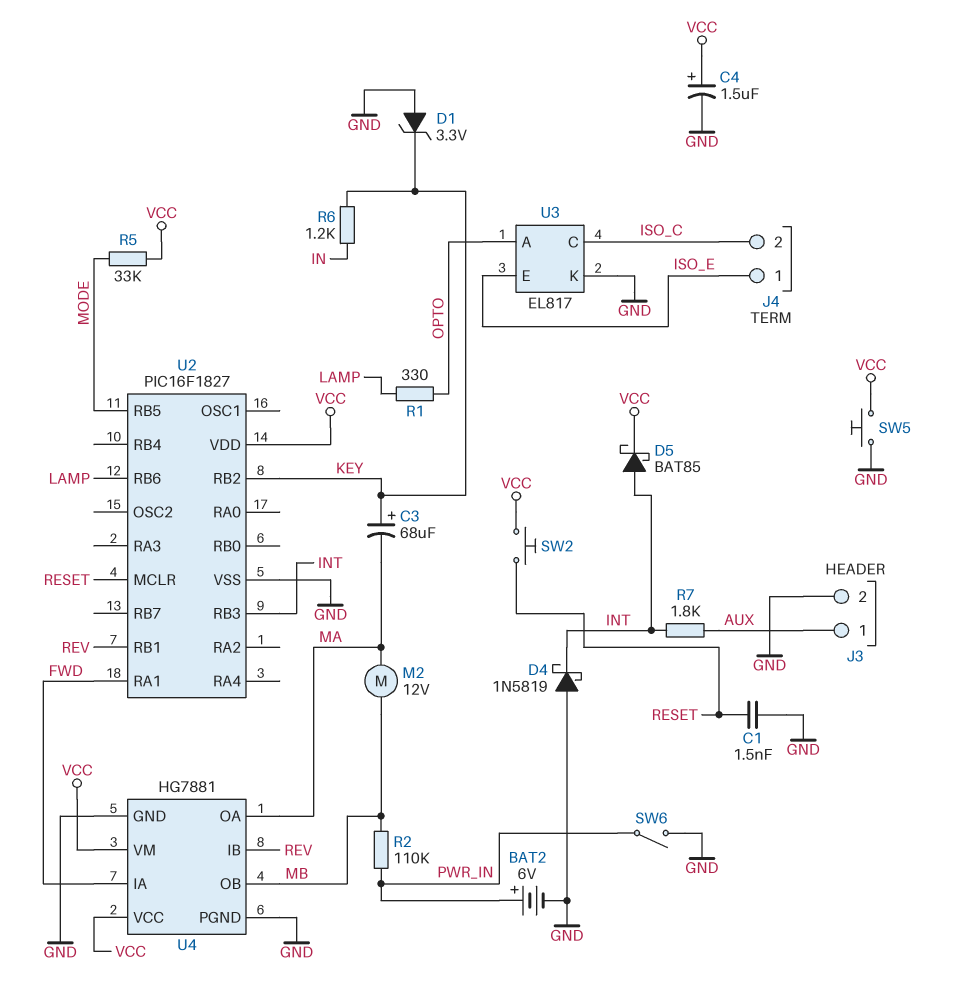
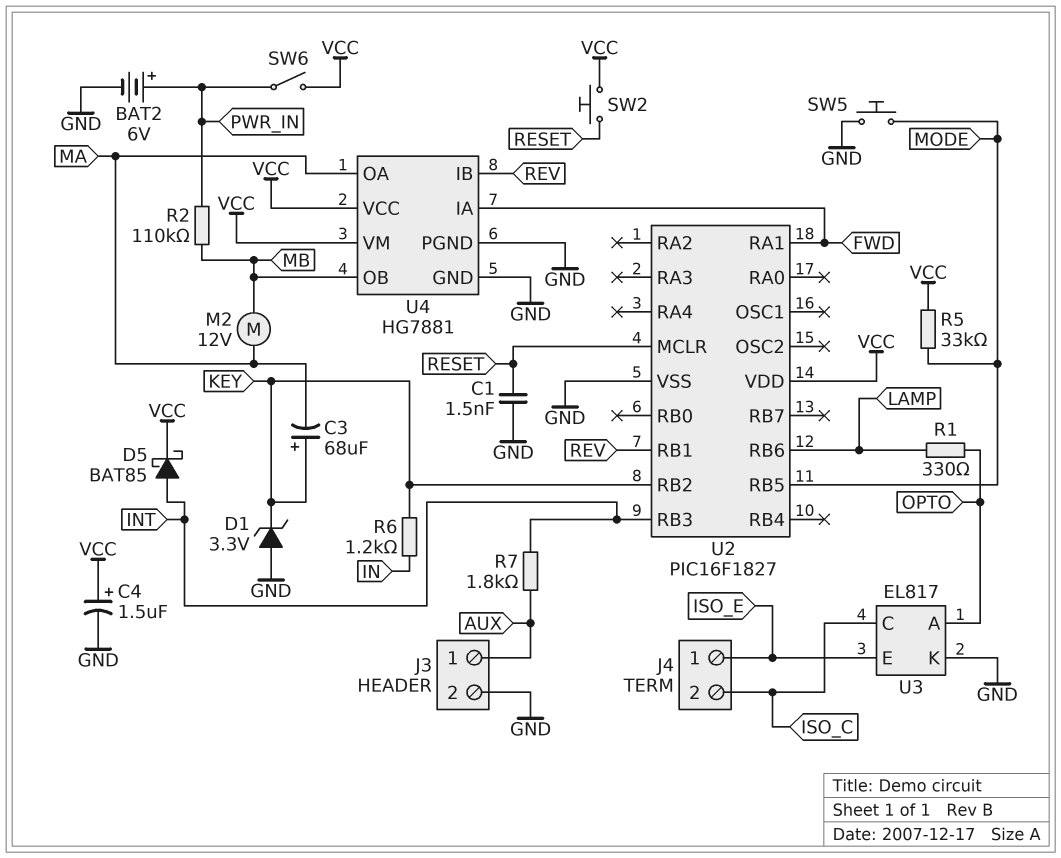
D4: schottky 1N5819 (A GND, K INT) -> none
SW5: button (GND, VCC) -> button (GND, MODE)
SW6: switch (GND, PWR_IN) -> switch (PWR_IN, VCC)

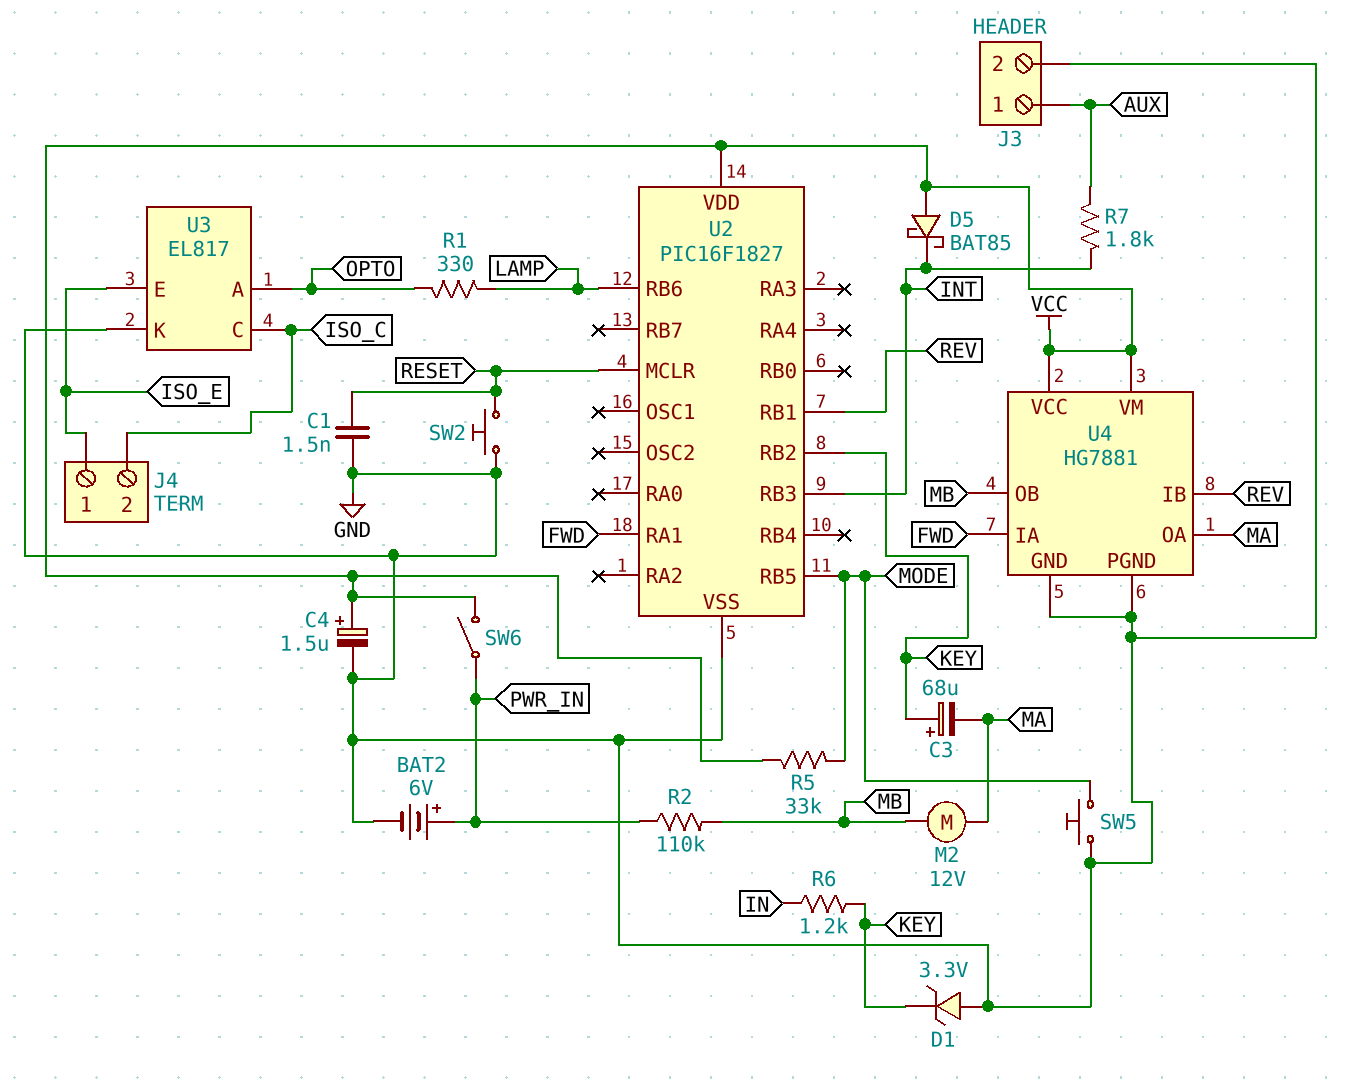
D5: schottky BAT85 (A INT, K VCC) -> schottky BAT85 (A VCC, K INT)
SW2: button (RESET, VCC) -> button (GND, RESET)

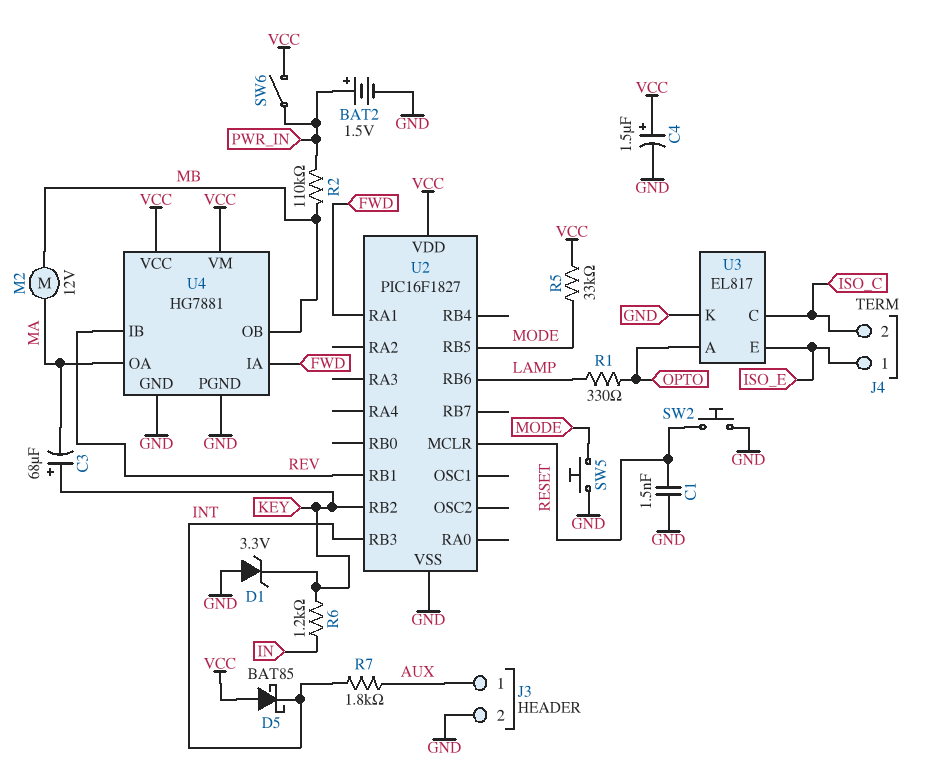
BAT2: 6V (plus PWR_IN, minus GND) -> 1.5V (plus PWR_IN, minus GND)

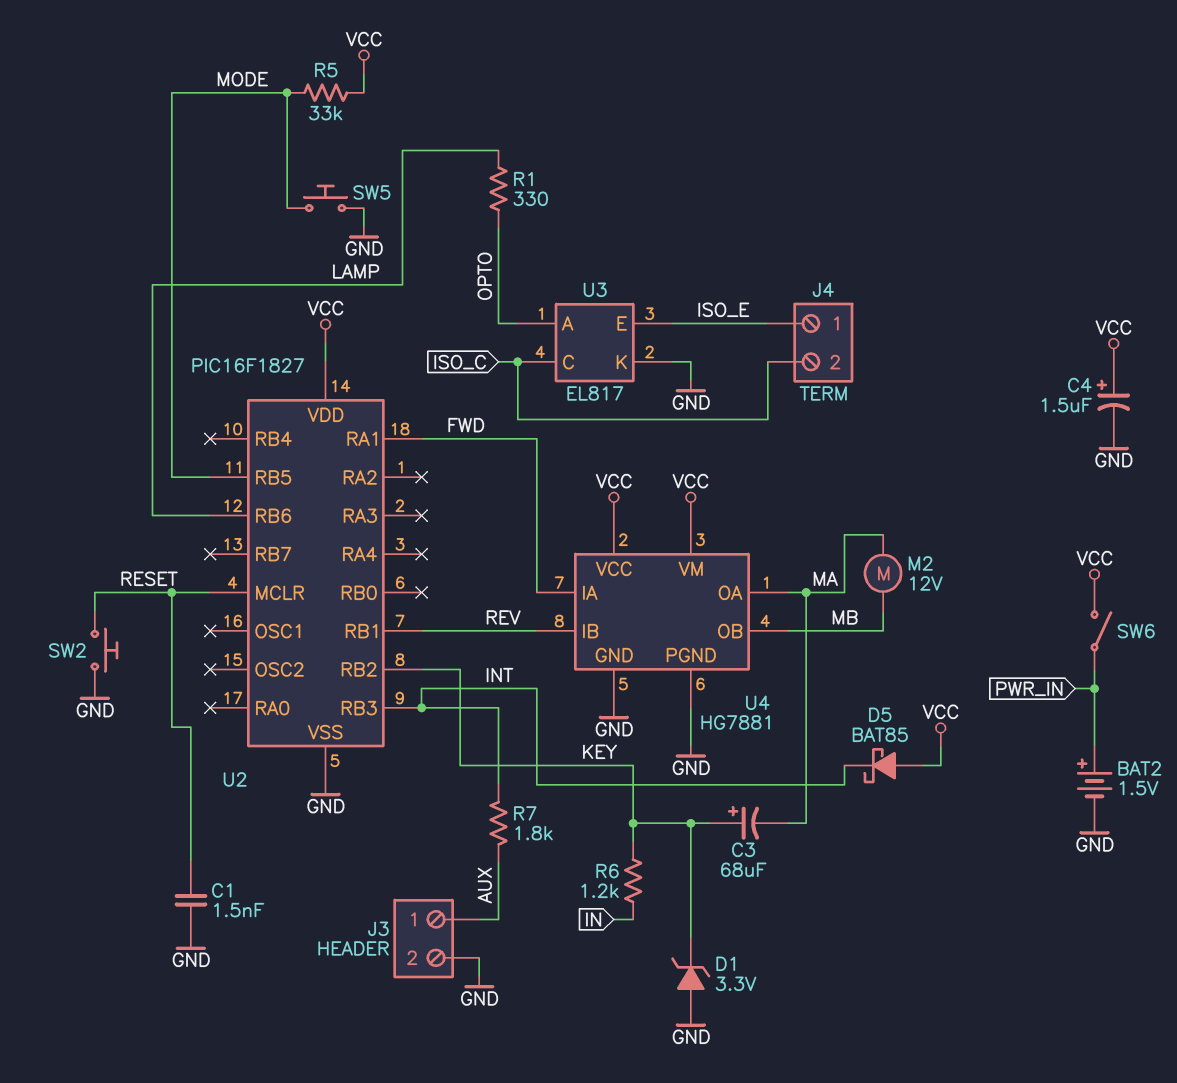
R2: 110k (MB, PWR_IN) -> none

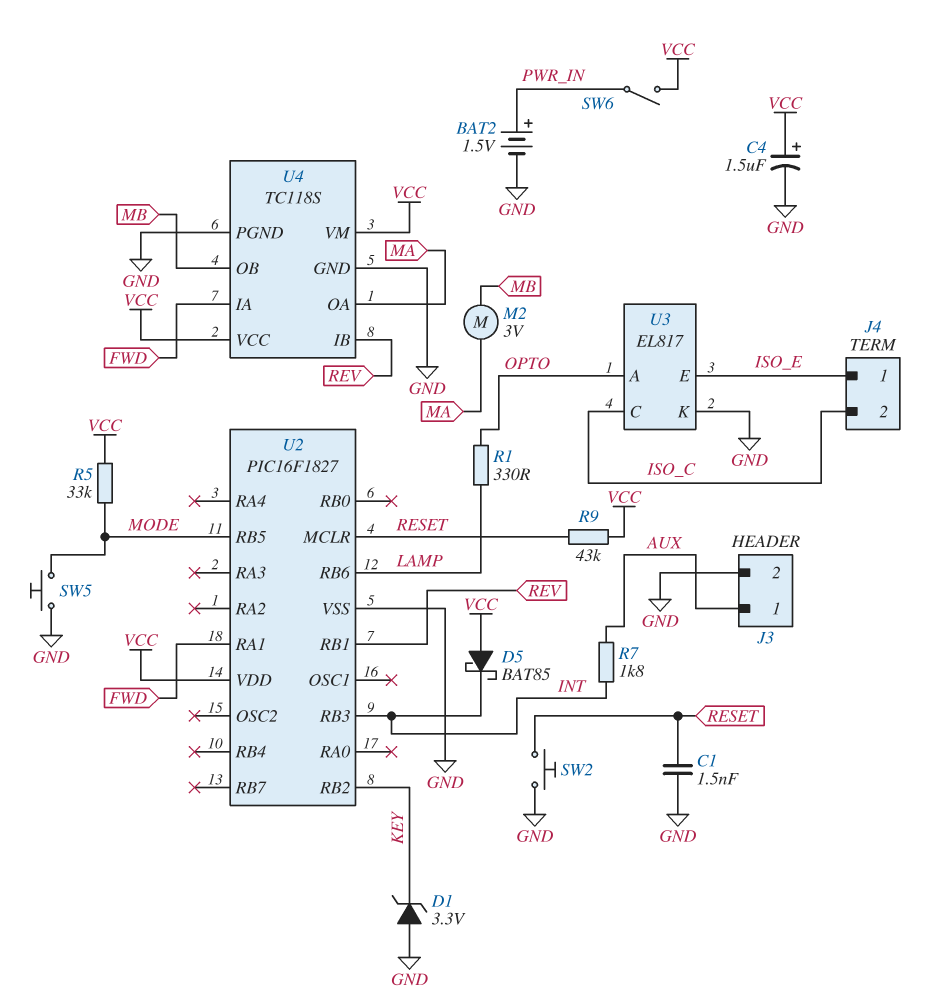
C3: 68uF (plus KEY, minus MA) -> none
M2: motor 12V (MA, MB) -> motor 3V (MA, MB)
R6: 1.2k (IN, KEY) -> none
R9: none -> 43k (RESET, VCC)
U4: HG7881 -> TC118S

